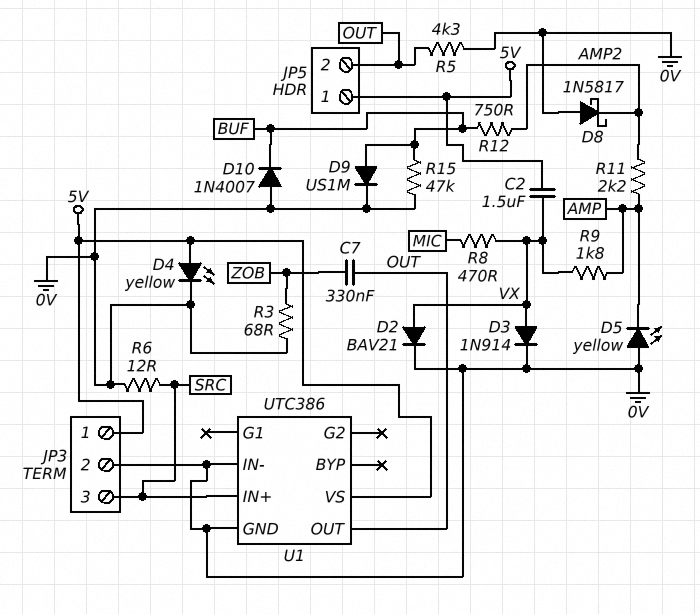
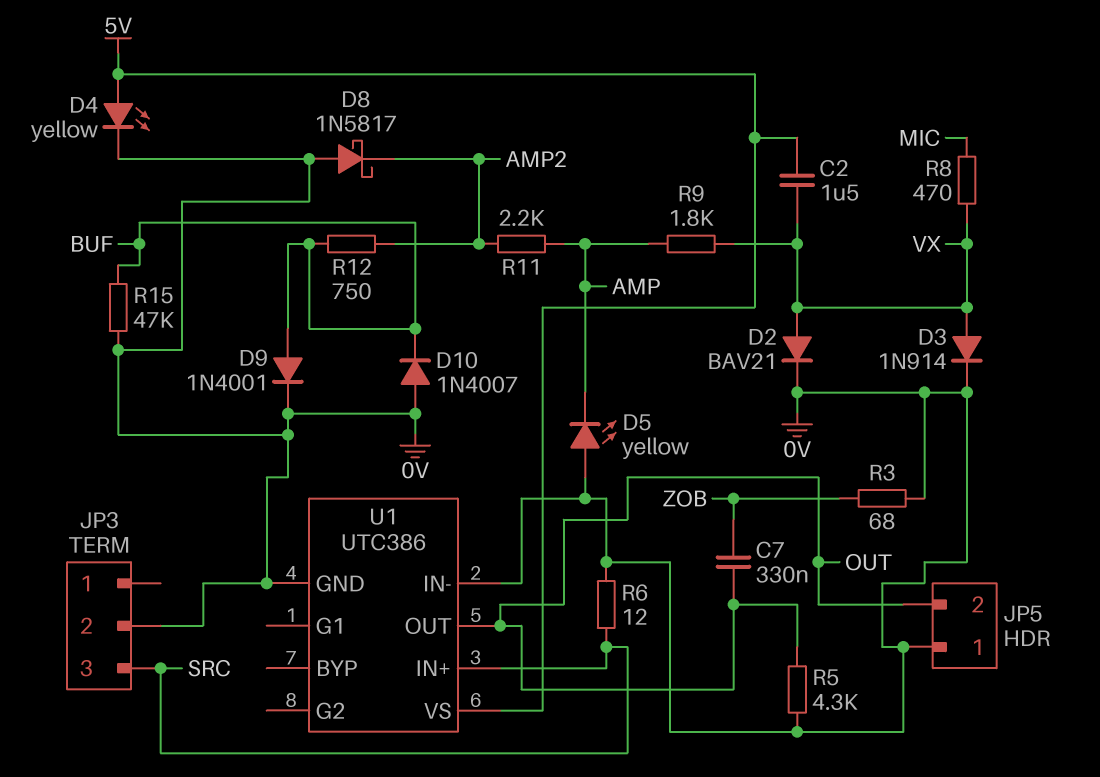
D9: diode US1M (A BUF, K 0V) -> diode 1N4001 (A BUF, K 0V)
JP3 pin 1: 5V -> none
JP5 pin 1: 5V -> 0V

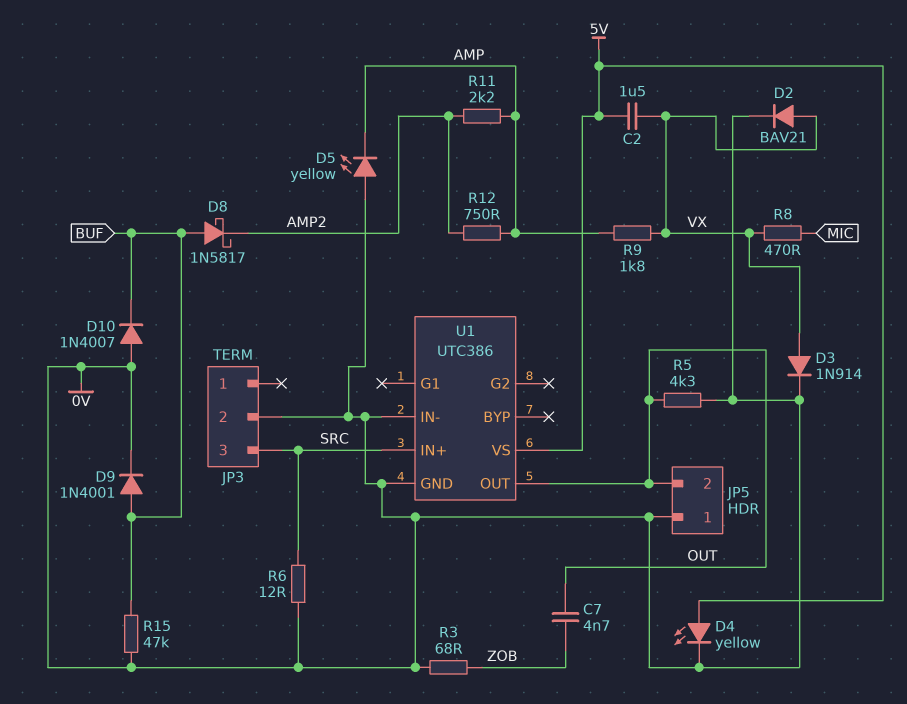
C7: 330nF (OUT, ZOB) -> 4.7nF (OUT, ZOB)
D8: schottky 1N5817 (A 0V, K AMP2) -> schottky 1N5817 (A BUF, K AMP2)
R12: 750 (AMP2, BUF) -> 750 (AMP, AMP2)

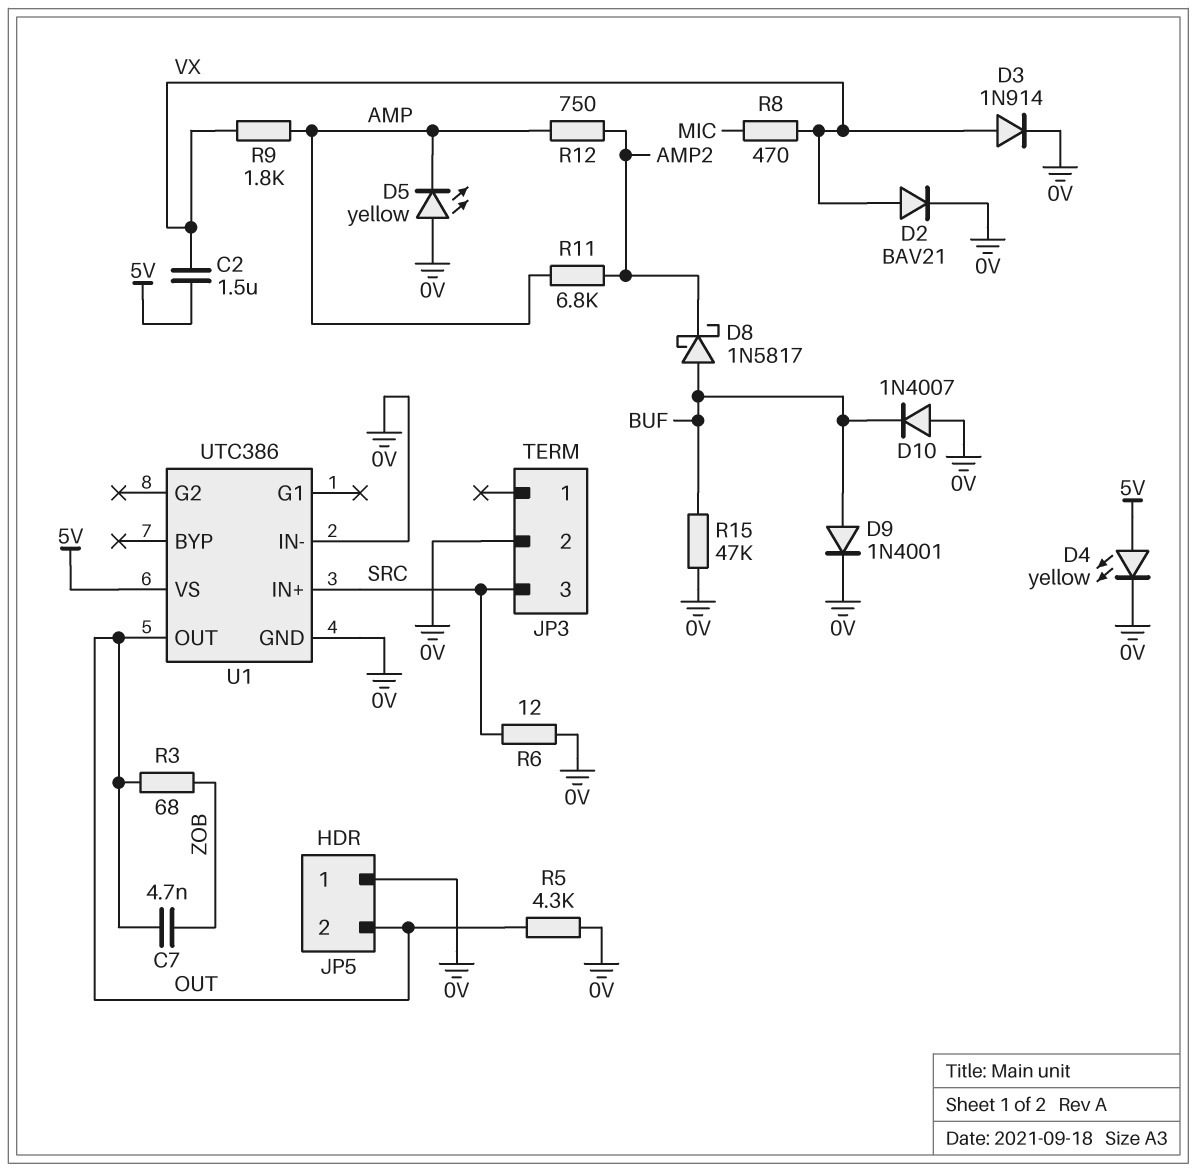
R3: 68 (0V, ZOB) -> 68 (OUT, ZOB)
R11: 2.2k (AMP, AMP2) -> 6.8k (AMP, AMP2)

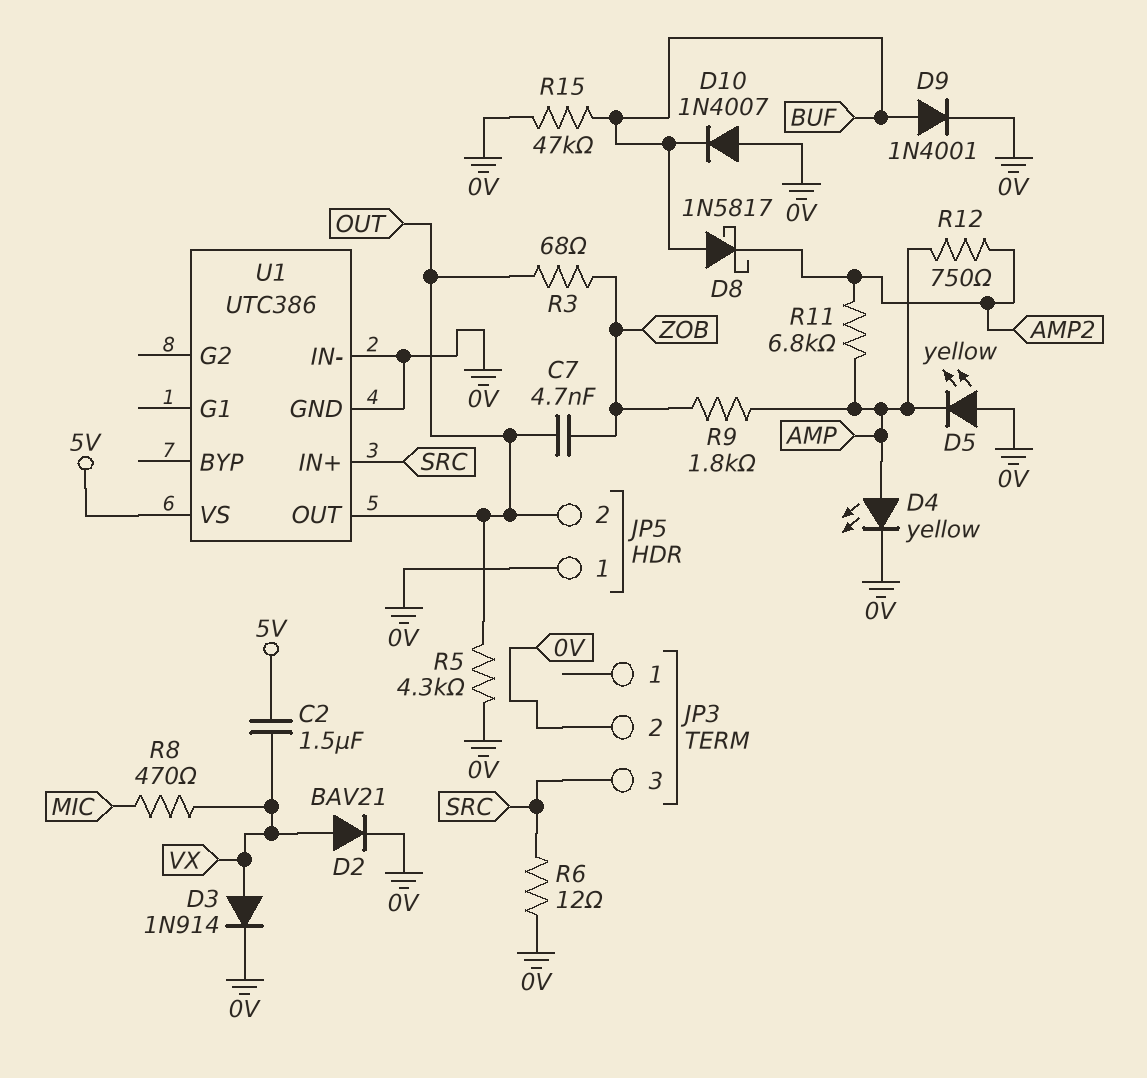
D4: LED yellow (A 5V, K 0V) -> LED yellow (A AMP, K 0V)
R9: 1.8k (AMP, VX) -> 1.8k (AMP, ZOB)

